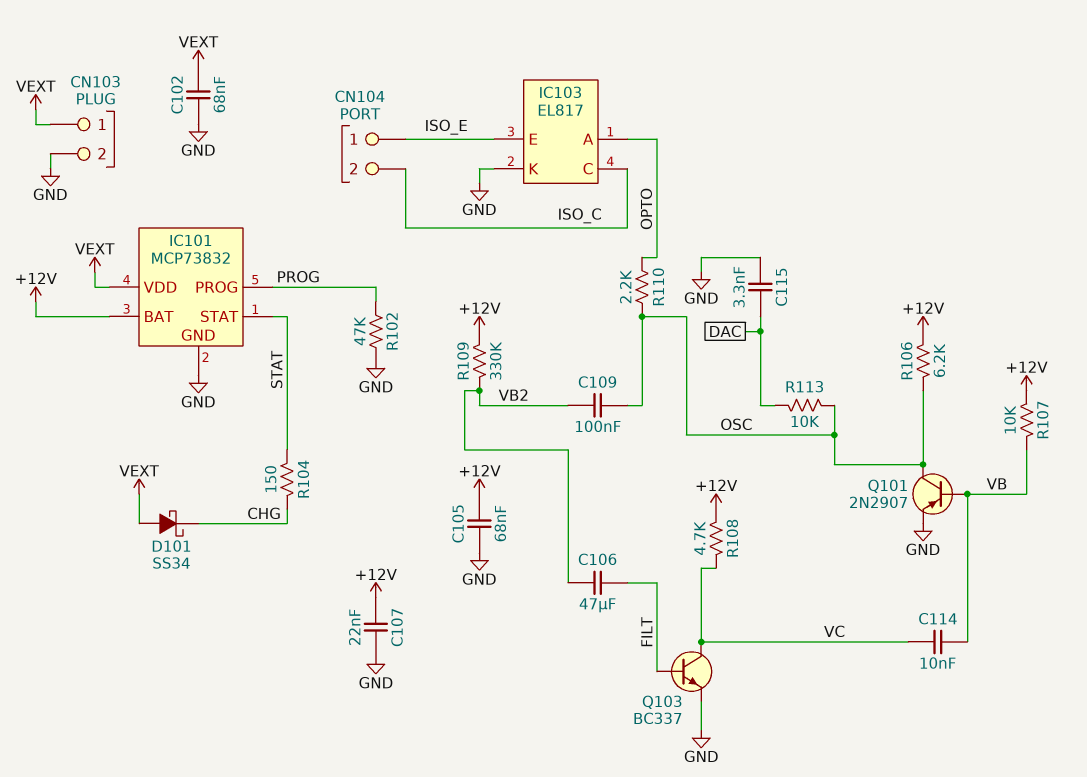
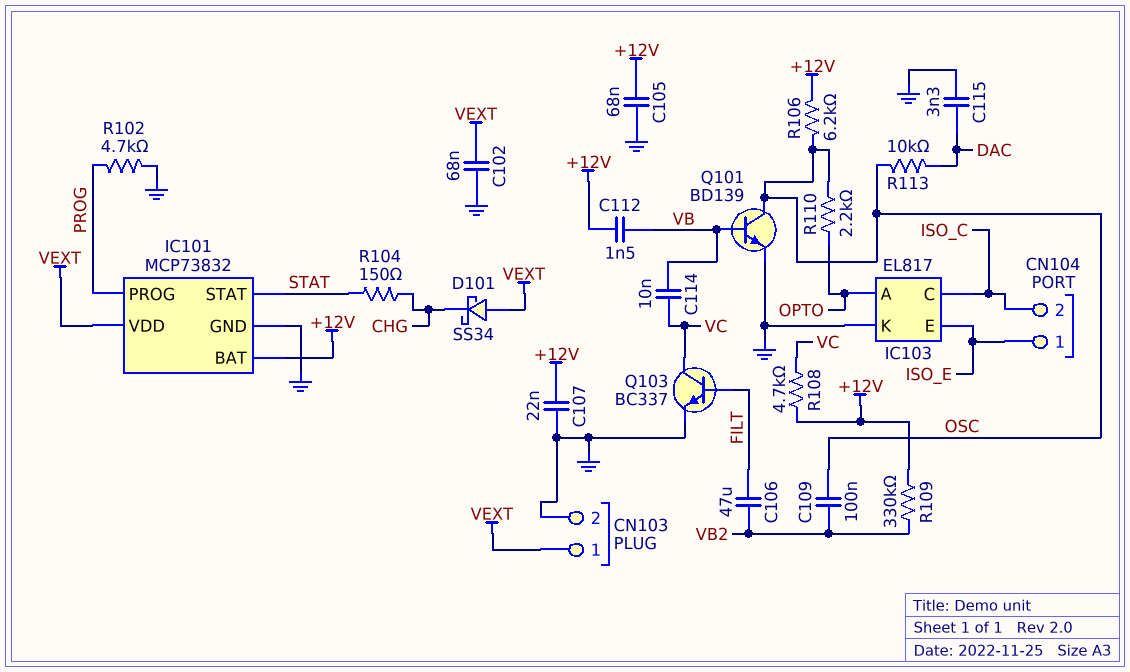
C112: none -> 1.5nF (+12V, VB)
Q101: PNP 2N2907 (B VB, C OSC, E GND) -> NPN BD139 (B VB, C OSC, E GND)
R102: 47k (GND, PROG) -> 4.7k (GND, PROG)
R107: 10k (+12V, VB) -> none

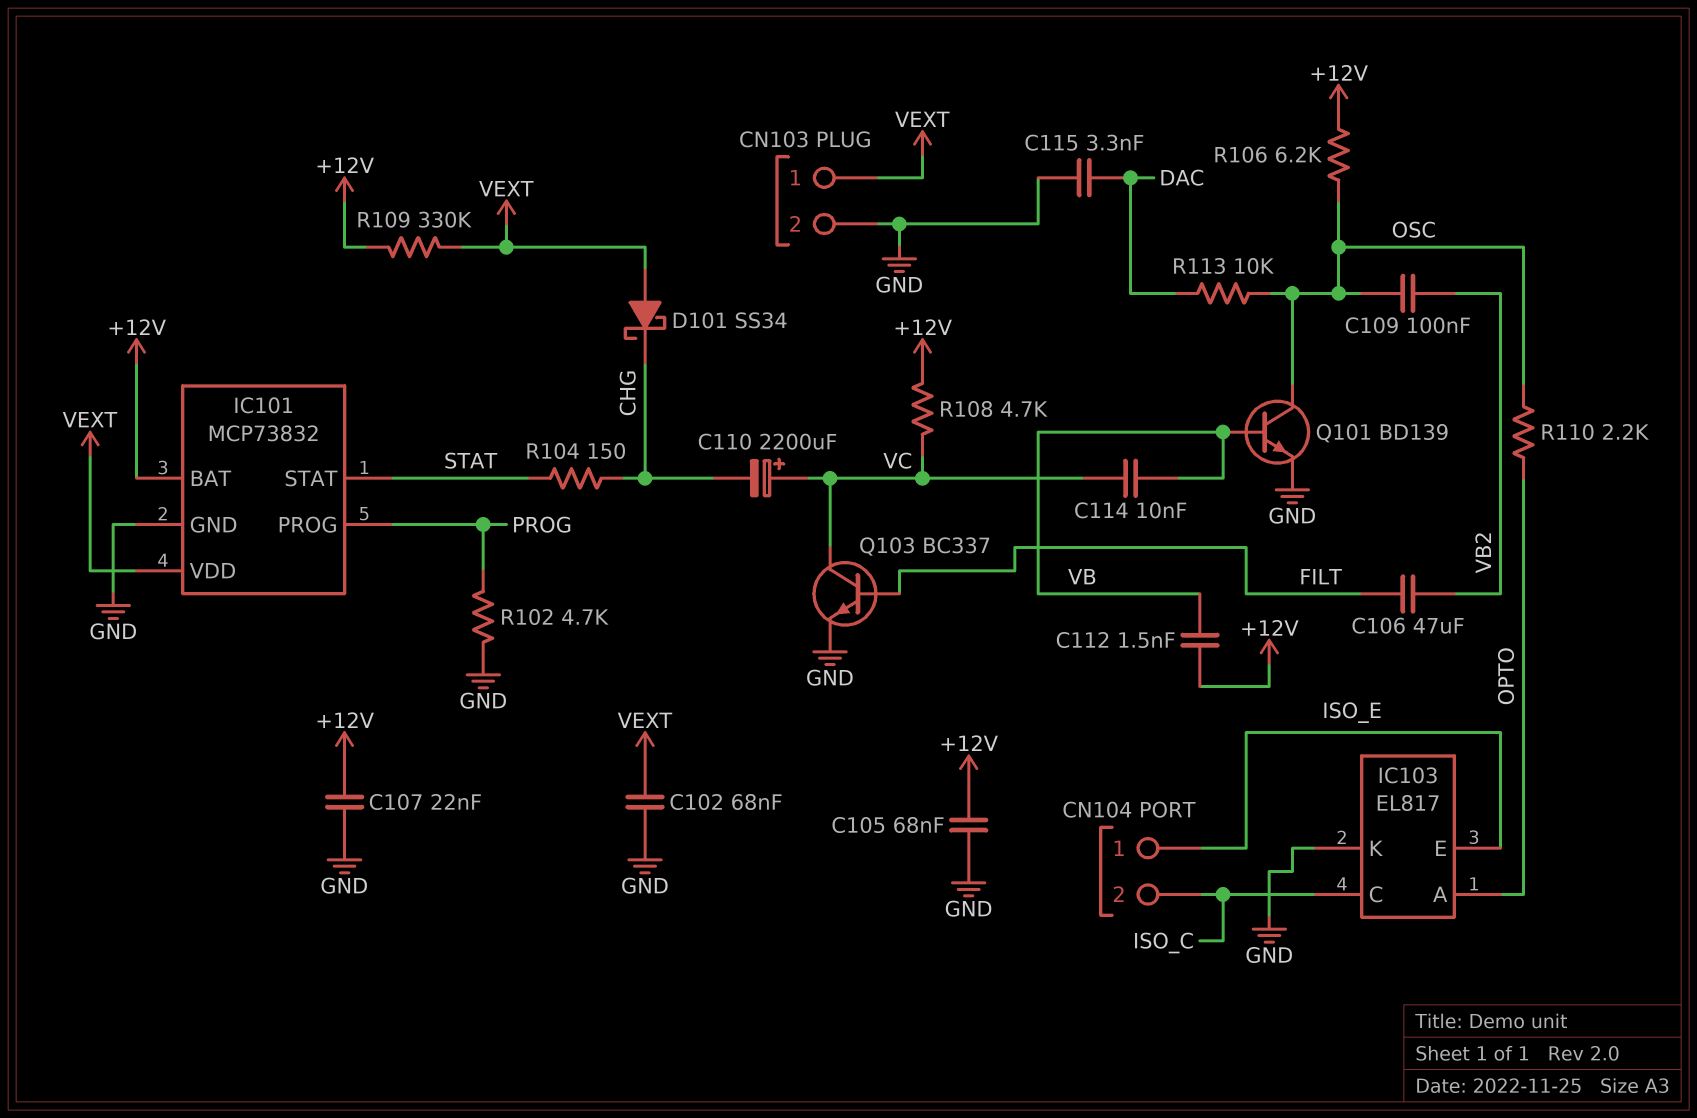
C110: none -> 2200uF (plus VC, minus CHG)
R109: 330k (+12V, VB2) -> 330k (+12V, VEXT)

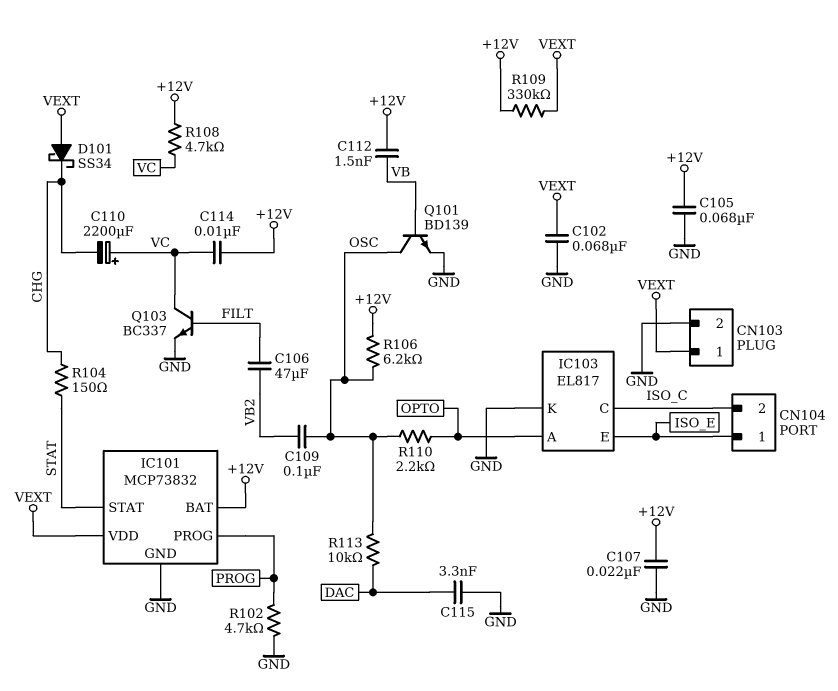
C114: 10nF (VB, VC) -> 10nF (+12V, VC)

